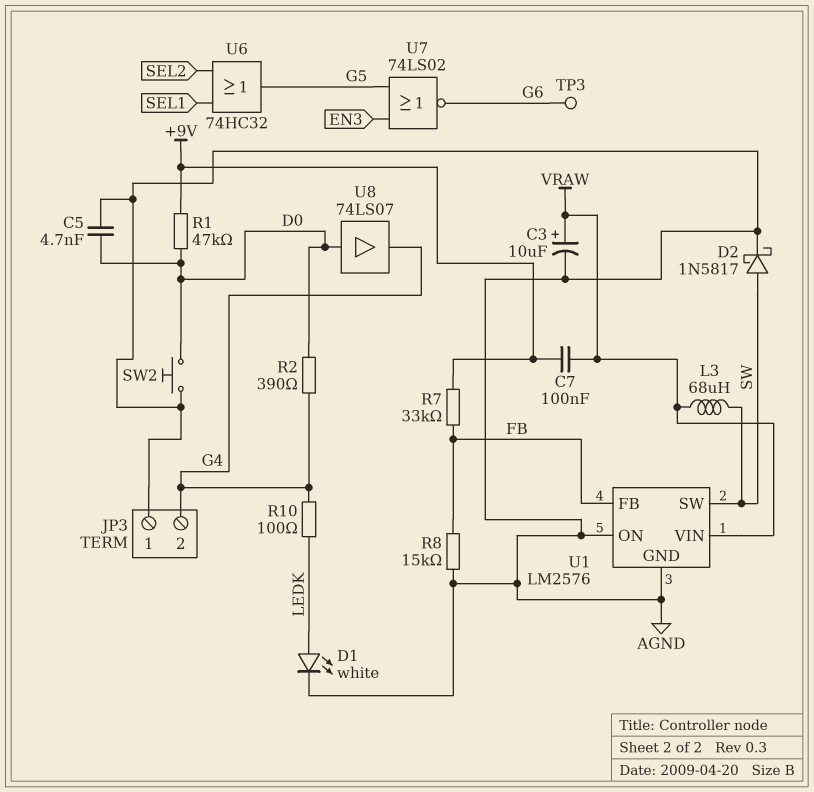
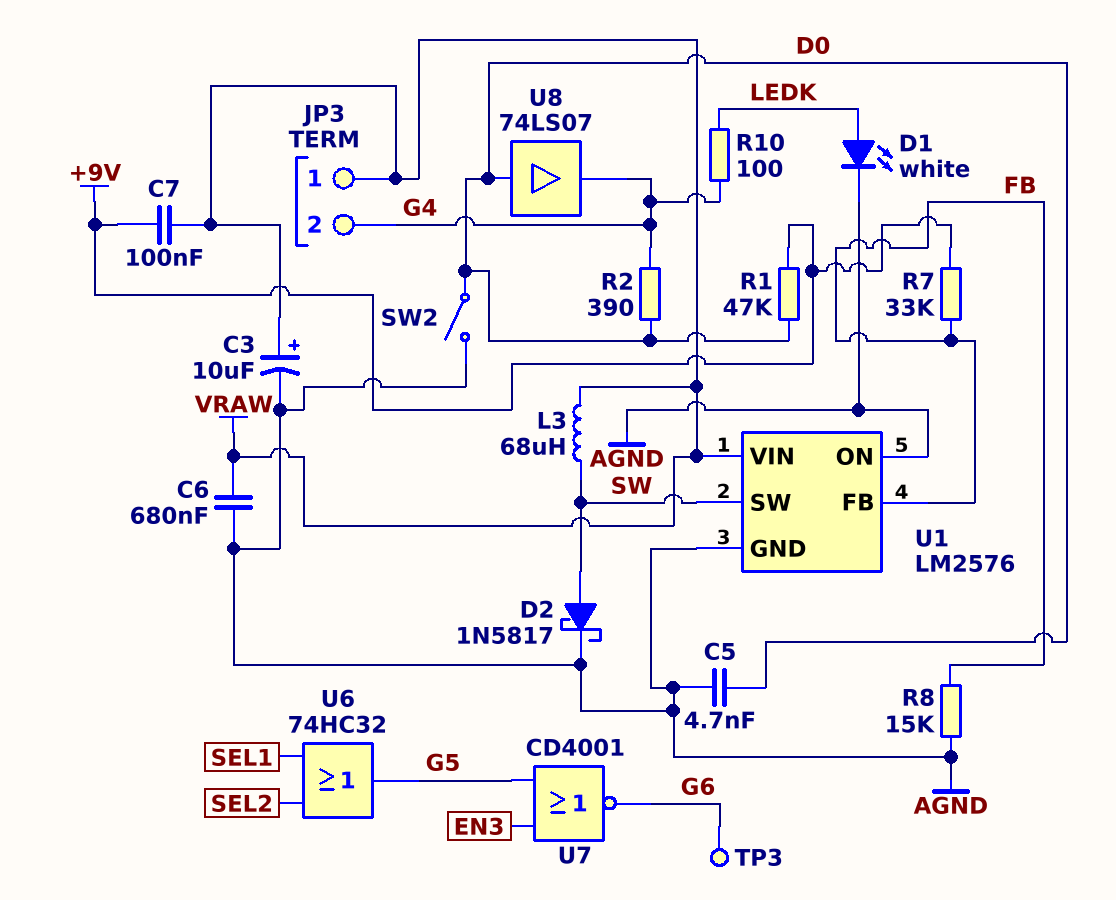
C6: none -> 680nF (AGND, VRAW)
JP3 pin 1: AGND -> VRAW
SW2: button (AGND, D0) -> switch (AGND, D0)
U7: NOR 74LS02 (in EN3, in G5, out G6) -> NOR CD4001 (in EN3, in G5, out G6)

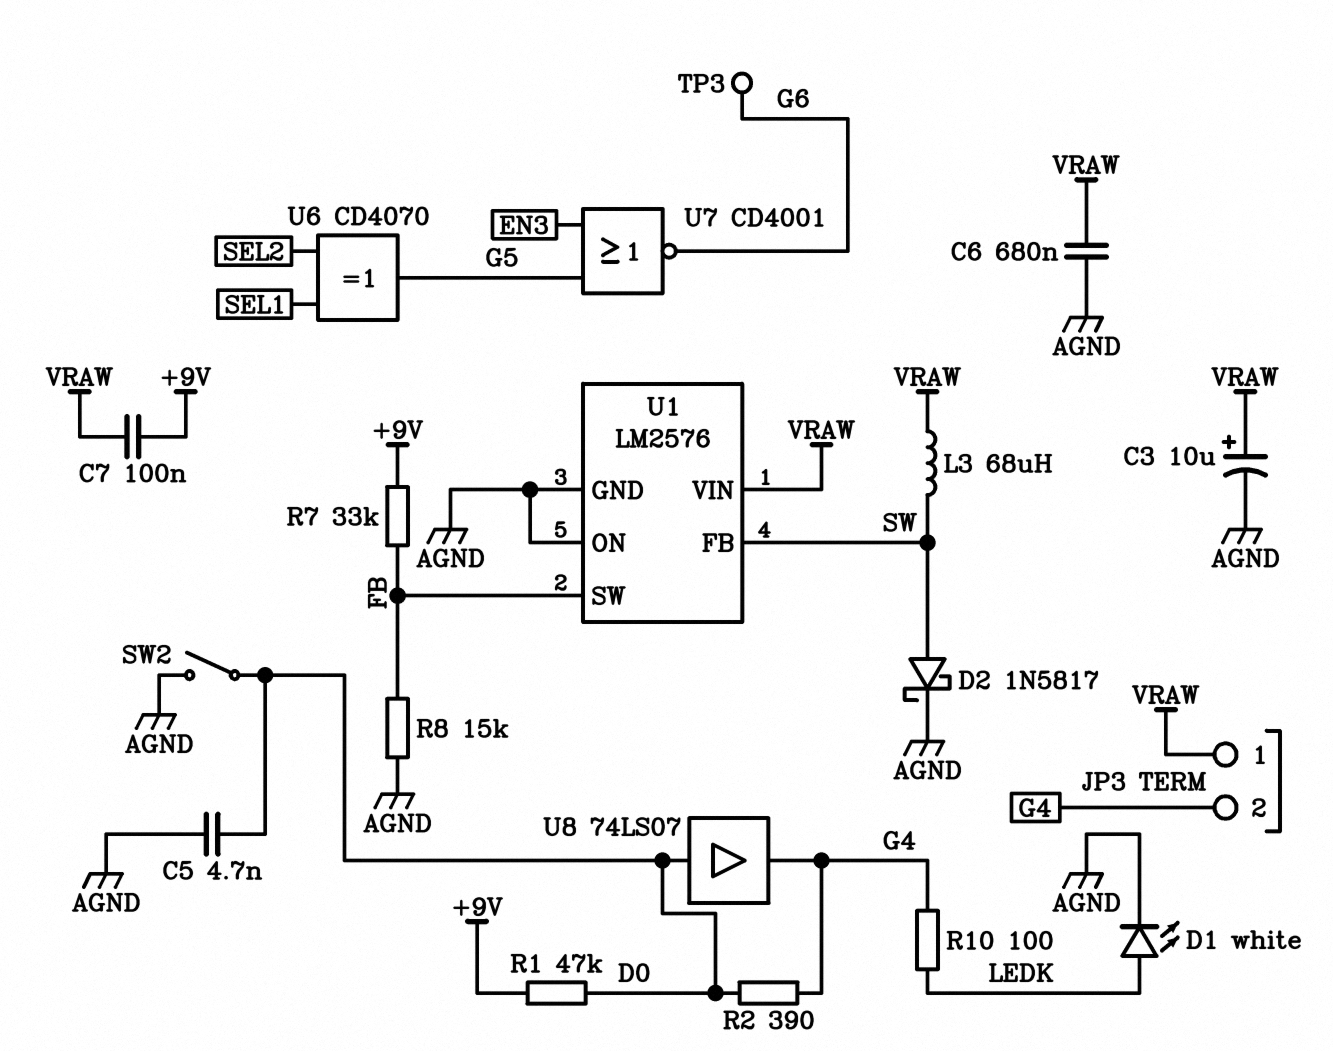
U1 pin FB: FB -> SW
U1 pin SW: SW -> FB
U6: OR 74HC32 (in SEL1, in SEL2, out G5) -> XOR CD4070 (in SEL1, in SEL2, out G5)

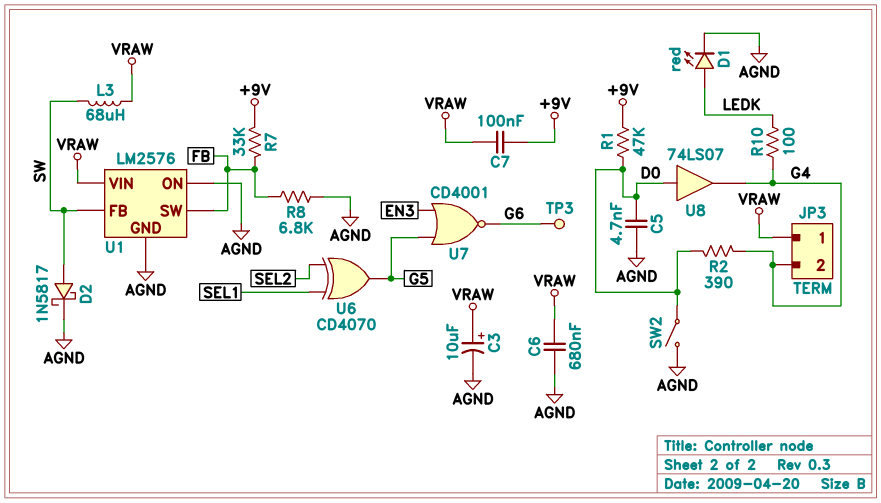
D1: LED white (A LEDK, K AGND) -> LED red (A LEDK, K AGND)
R8: 15k (AGND, FB) -> 6.8k (AGND, FB)

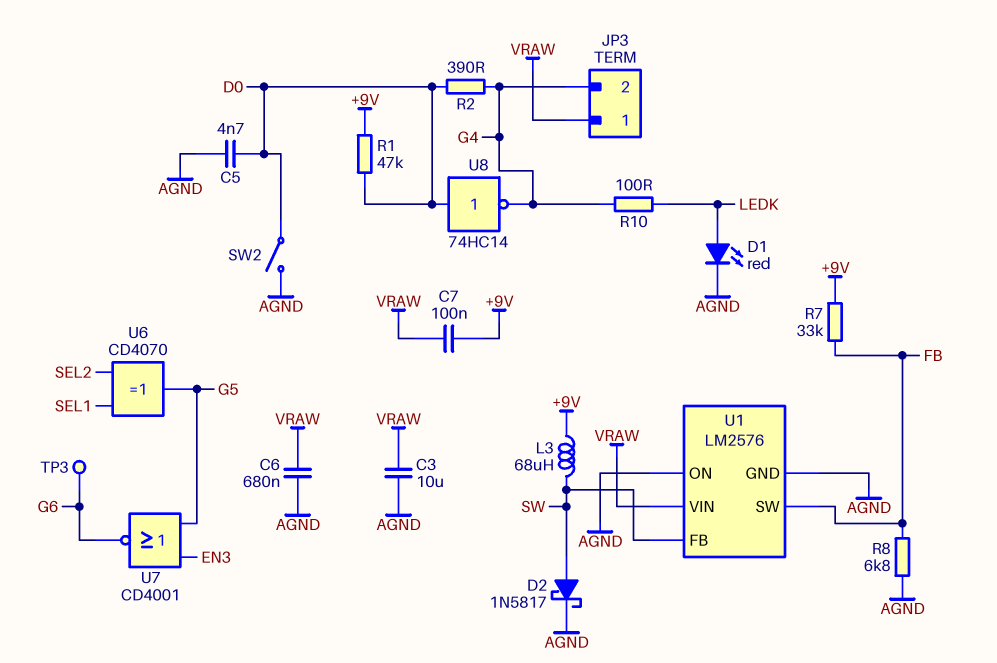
C3: 10uF (plus VRAW, minus AGND) -> 10uF (AGND, VRAW)
L3: 68uH (SW, VRAW) -> 68uH (+9V, SW)
U8: buffer 74LS07 (in D0, out G4) -> NOT 74HC14 (in D0, out G4)

